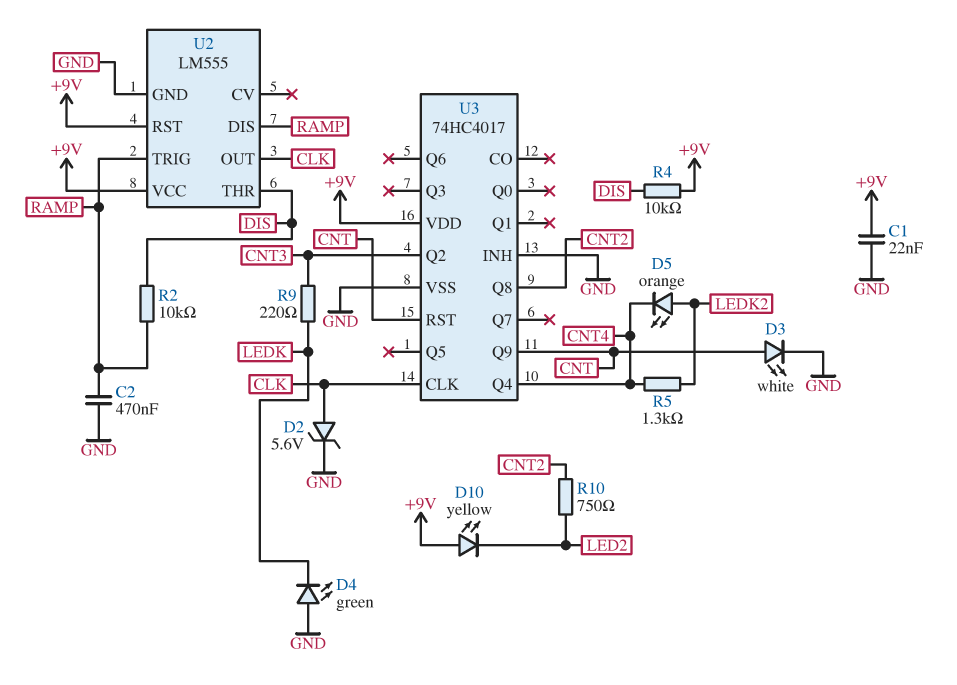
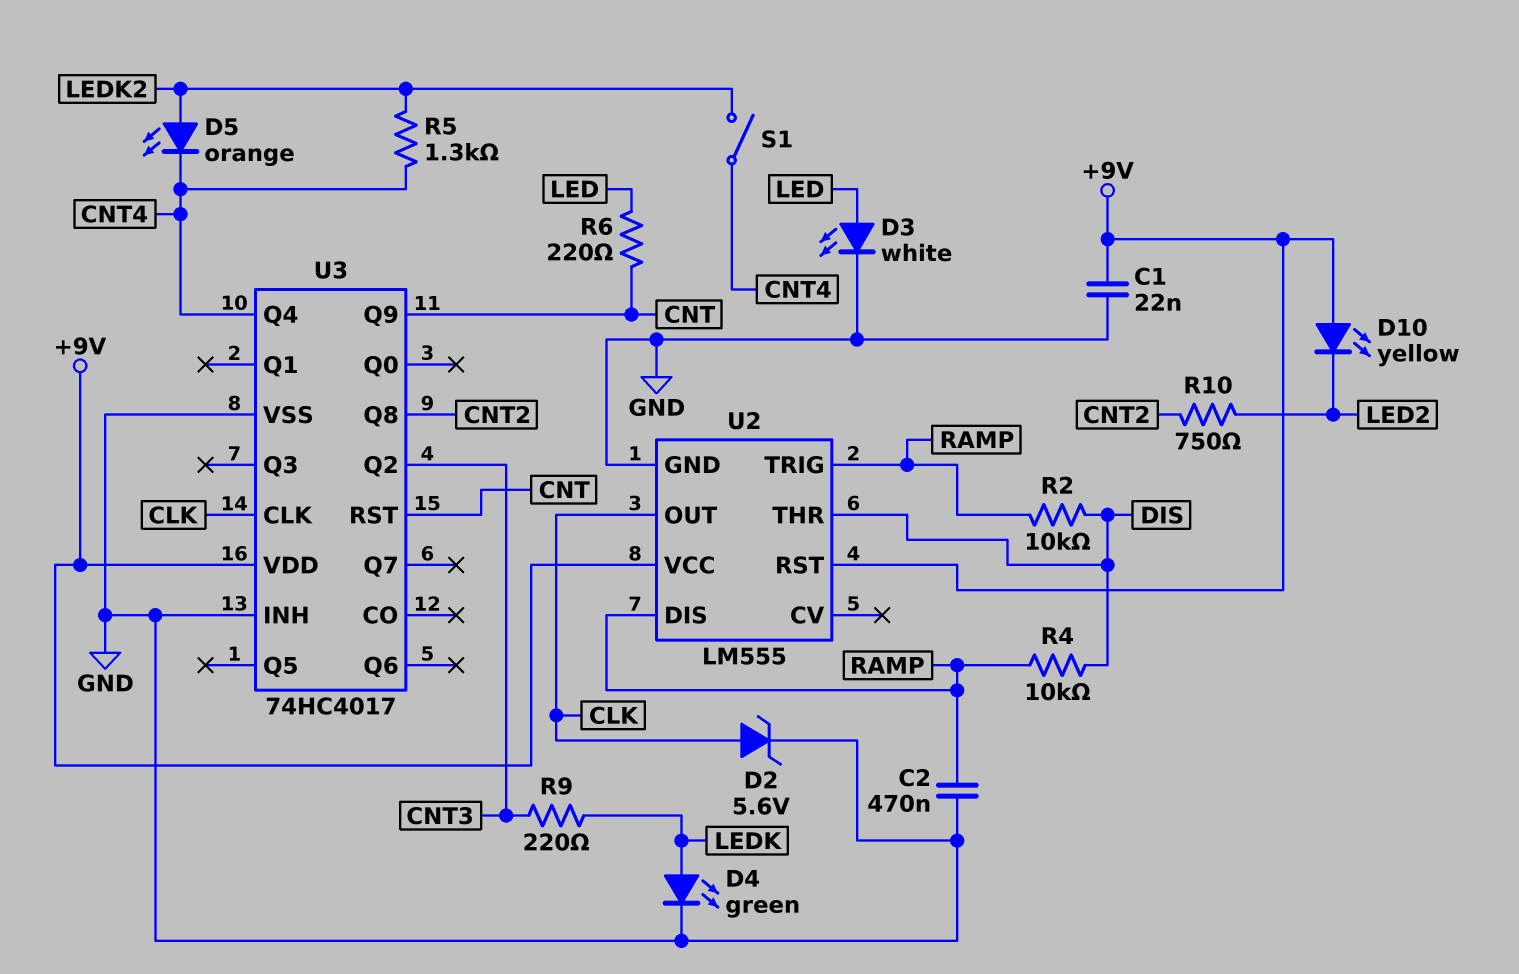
D3: LED white (A CNT, K GND) -> LED white (A LED, K GND)
D4: LED green (A GND, K LEDK) -> LED green (A LEDK, K GND)
R4: 10k (+9V, DIS) -> 10k (DIS, RAMP)
R6: none -> 220 (CNT, LED)
S1: none -> switch (CNT4, LEDK2)

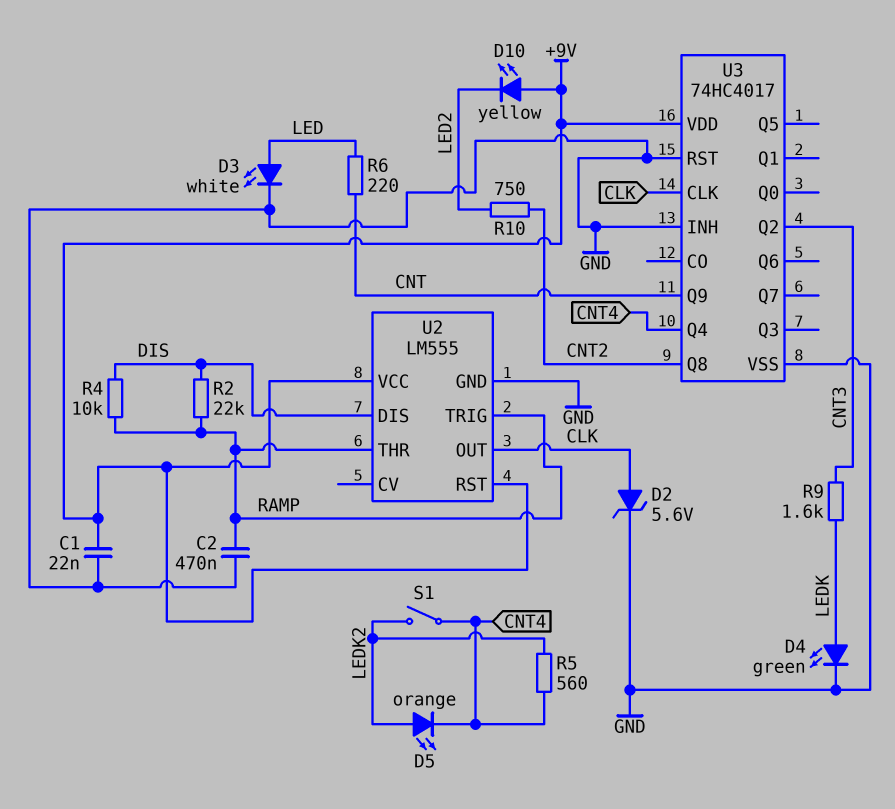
R2: 10k (DIS, RAMP) -> 22k (DIS, RAMP)
R5: 1.3k (CNT4, LEDK2) -> 560 (CNT4, LEDK2)
R9: 220 (CNT3, LEDK) -> 1.6k (CNT3, LEDK)
U2 pin DIS: RAMP -> DIS
U2 pin THR: DIS -> RAMP
U3 pin RST: CNT -> GND

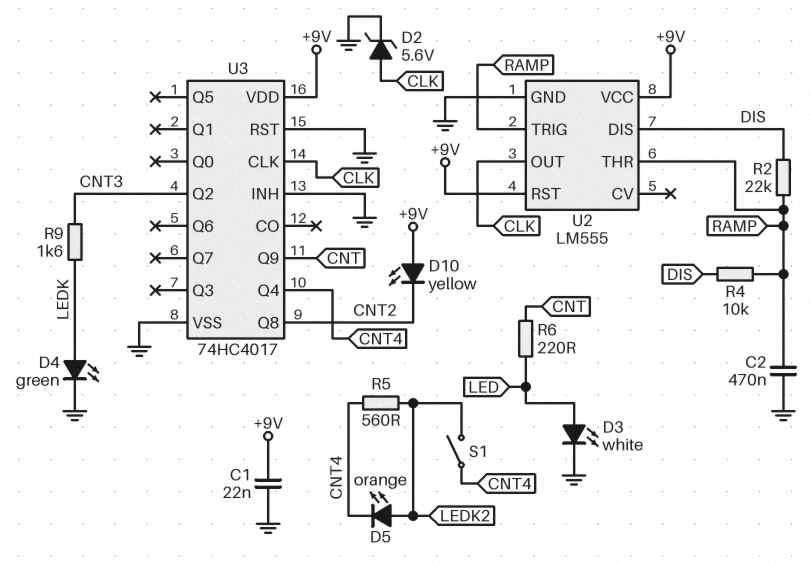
D10: LED yellow (A +9V, K LED2) -> LED yellow (A +9V, K CNT2)
R10: 750 (CNT2, LED2) -> none

